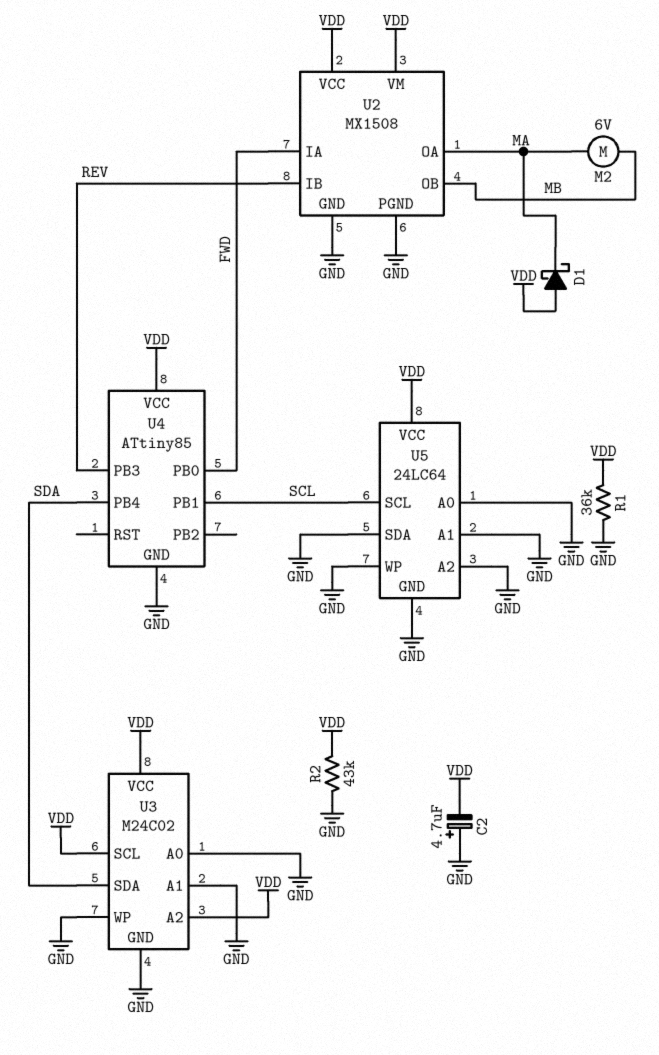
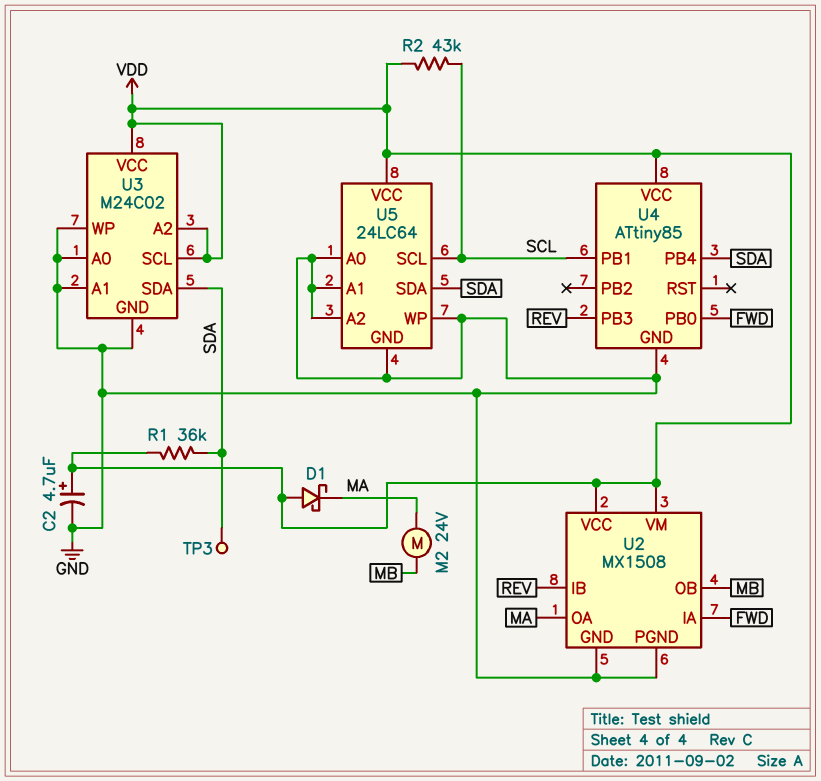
C2: 4.7uF (plus GND, minus VDD) -> 4.7uF (plus VDD, minus GND)
M2: motor 6V (MA, MB) -> motor 24V (MA, MB)
R1: 36k (GND, VDD) -> 36k (SDA, VDD)
R2: 43k (GND, VDD) -> 43k (SCL, VDD)
TP3: none -> test point (SDA)
U5 pin SDA: GND -> SDA

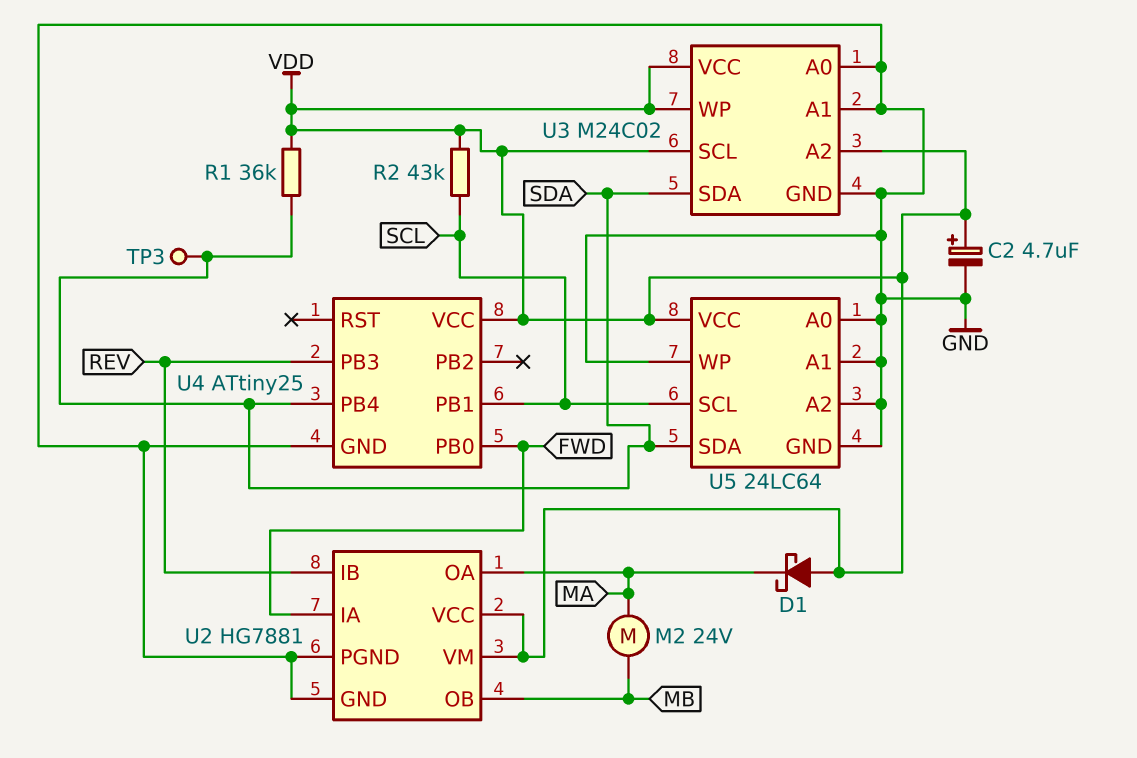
U2: MX1508 -> HG7881
U3 pin WP: GND -> VDD
U4: ATtiny85 -> ATtiny25

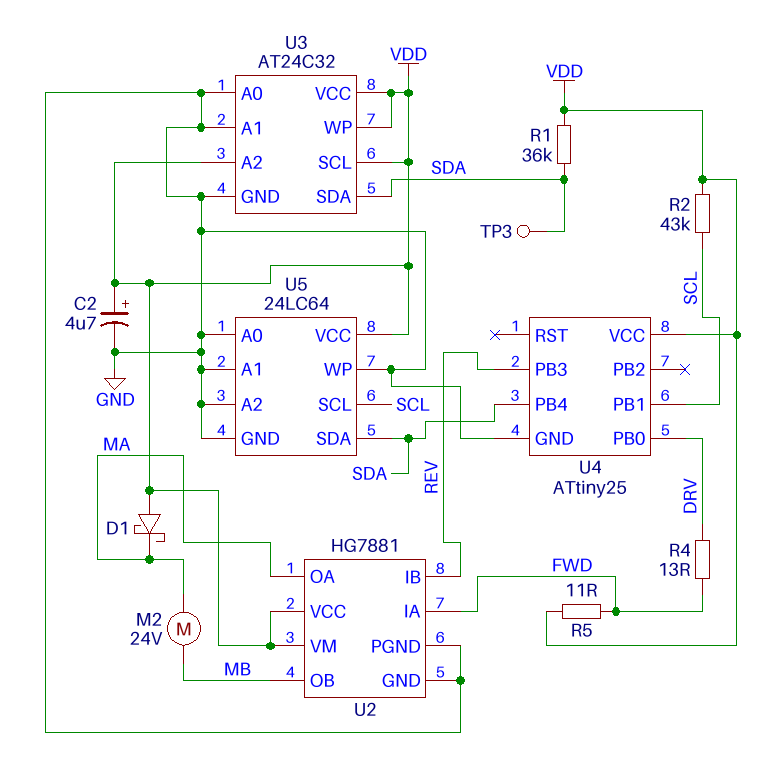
R4: none -> 13 (DRV, FWD)
R5: none -> 11 (FWD, VDD)
U3: M24C02 -> AT24C32
U4 pin PB0: FWD -> DRV

